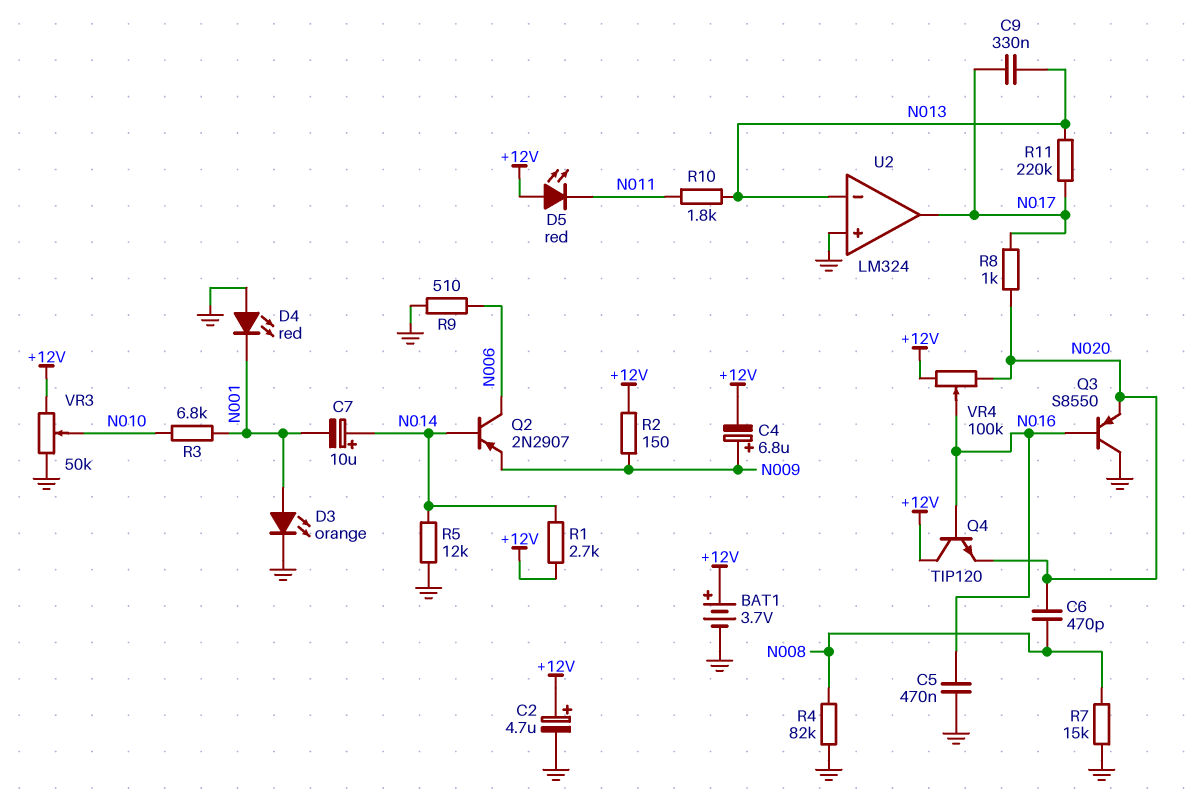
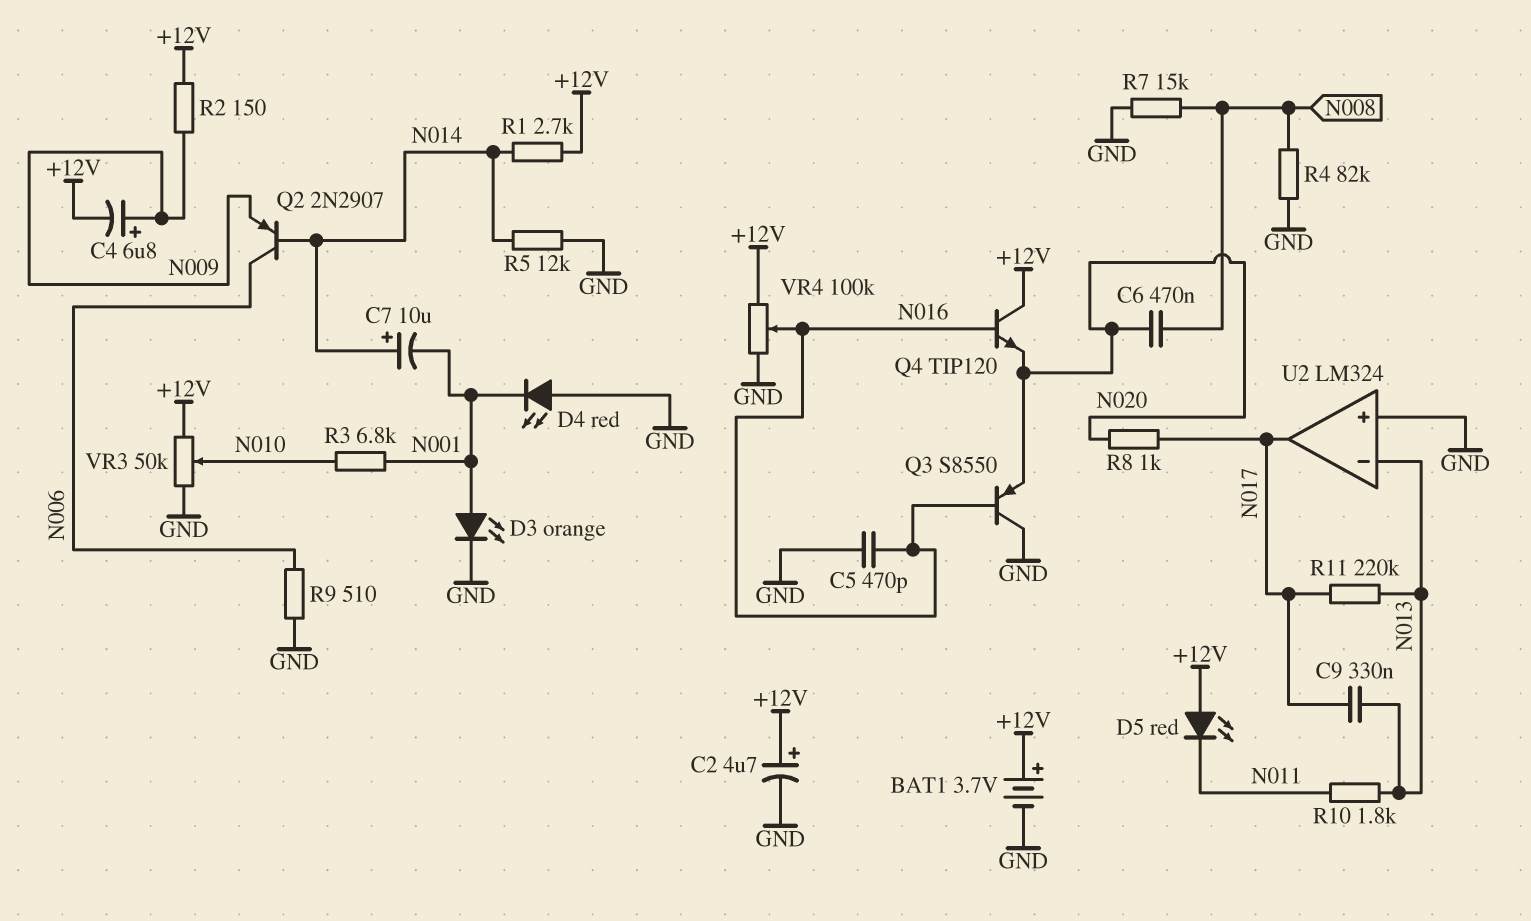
C5: 470nF (GND, N016) -> 470pF (GND, N016)
C6: 470pF (N008, N020) -> 470nF (N008, N020)
VR4: 100k (+12V, N020, wiper N016) -> 100k (+12V, GND, wiper N016)

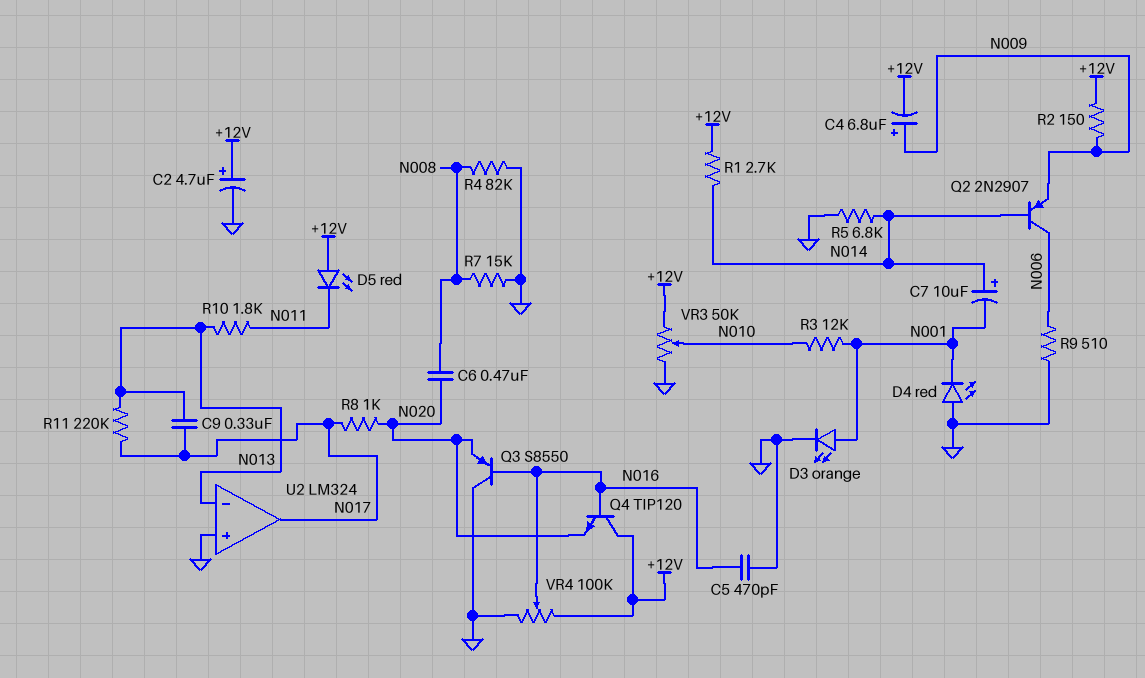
BAT1: 3.7V (plus +12V, minus GND) -> none
R3: 6.8k (N001, N010) -> 12k (N001, N010)
R5: 12k (GND, N014) -> 6.8k (GND, N014)

